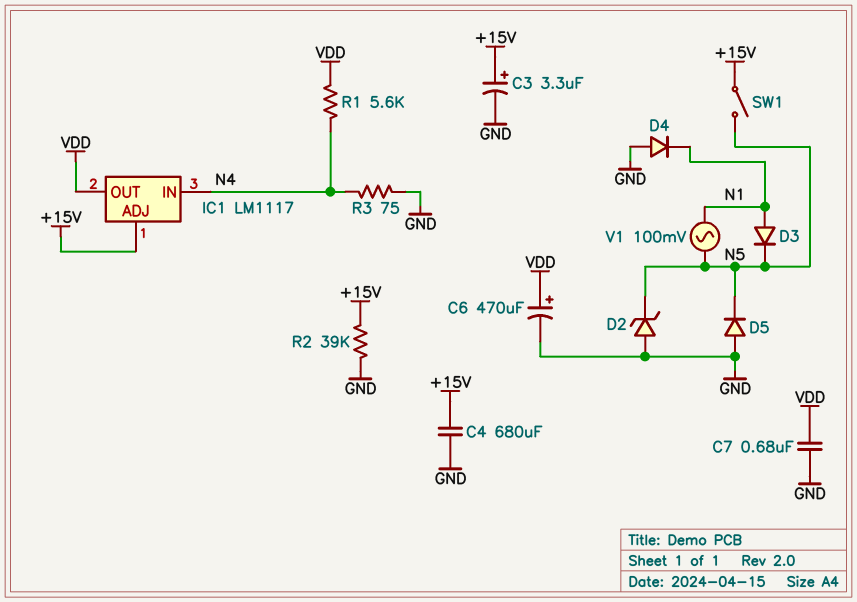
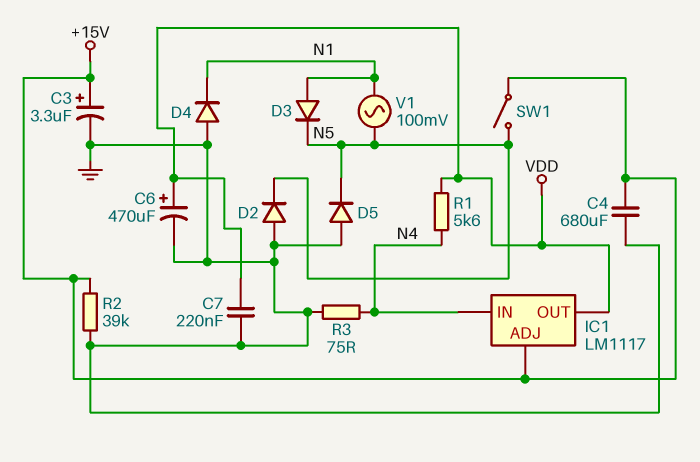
C7: 680nF (GND, VDD) -> 220nF (GND, VDD)
D2: zener (A GND, K N5) -> diode (A GND, K N5)

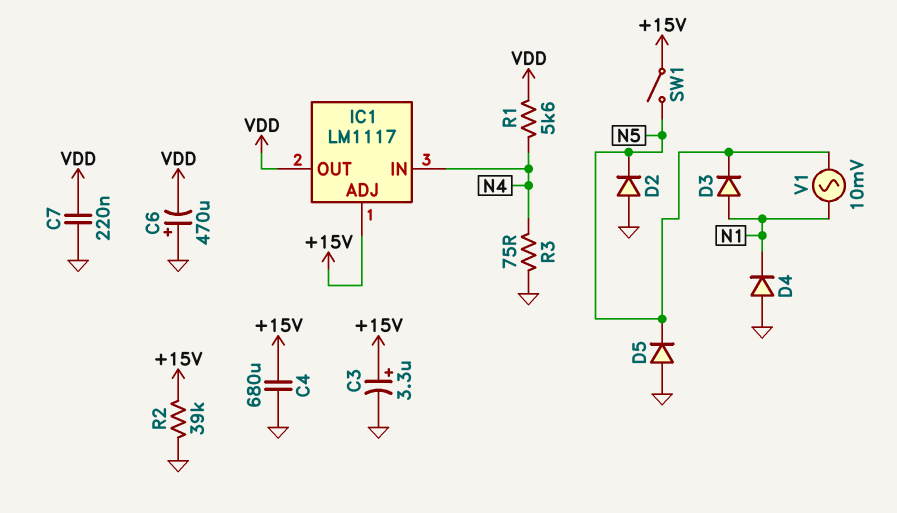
C6: 470uF (plus VDD, minus GND) -> 470uF (plus GND, minus VDD)
V1: AC 100mV (N1, N5) -> AC 10mV (N1, N5)

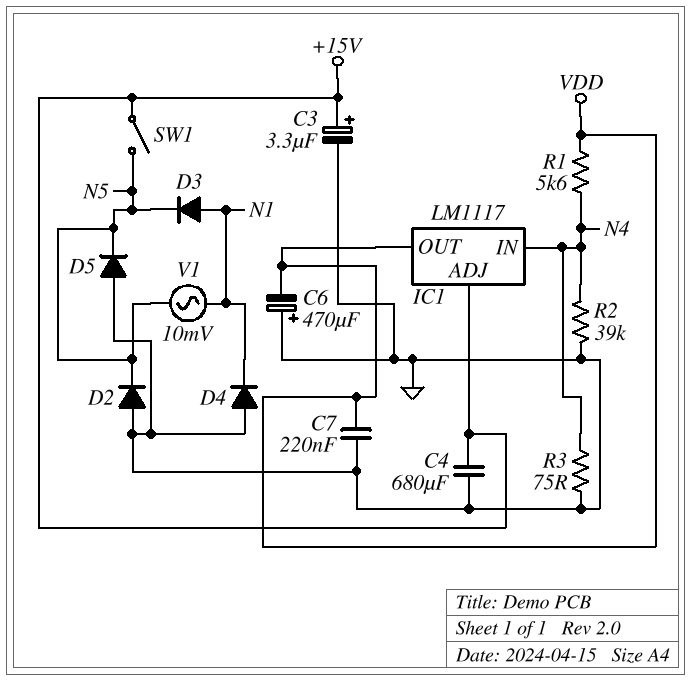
R2: 39k (+15V, GND) -> 39k (GND, N4)

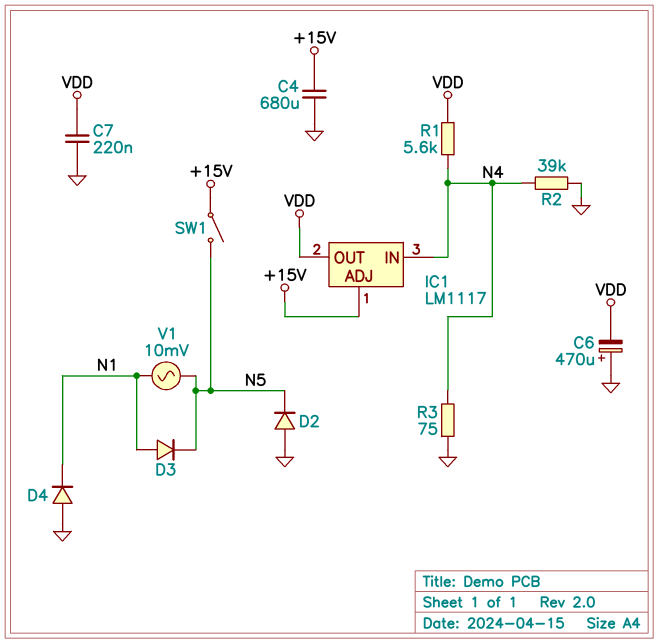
C3: 3.3uF (plus +15V, minus GND) -> none
D5: diode (A GND, K N5) -> none

